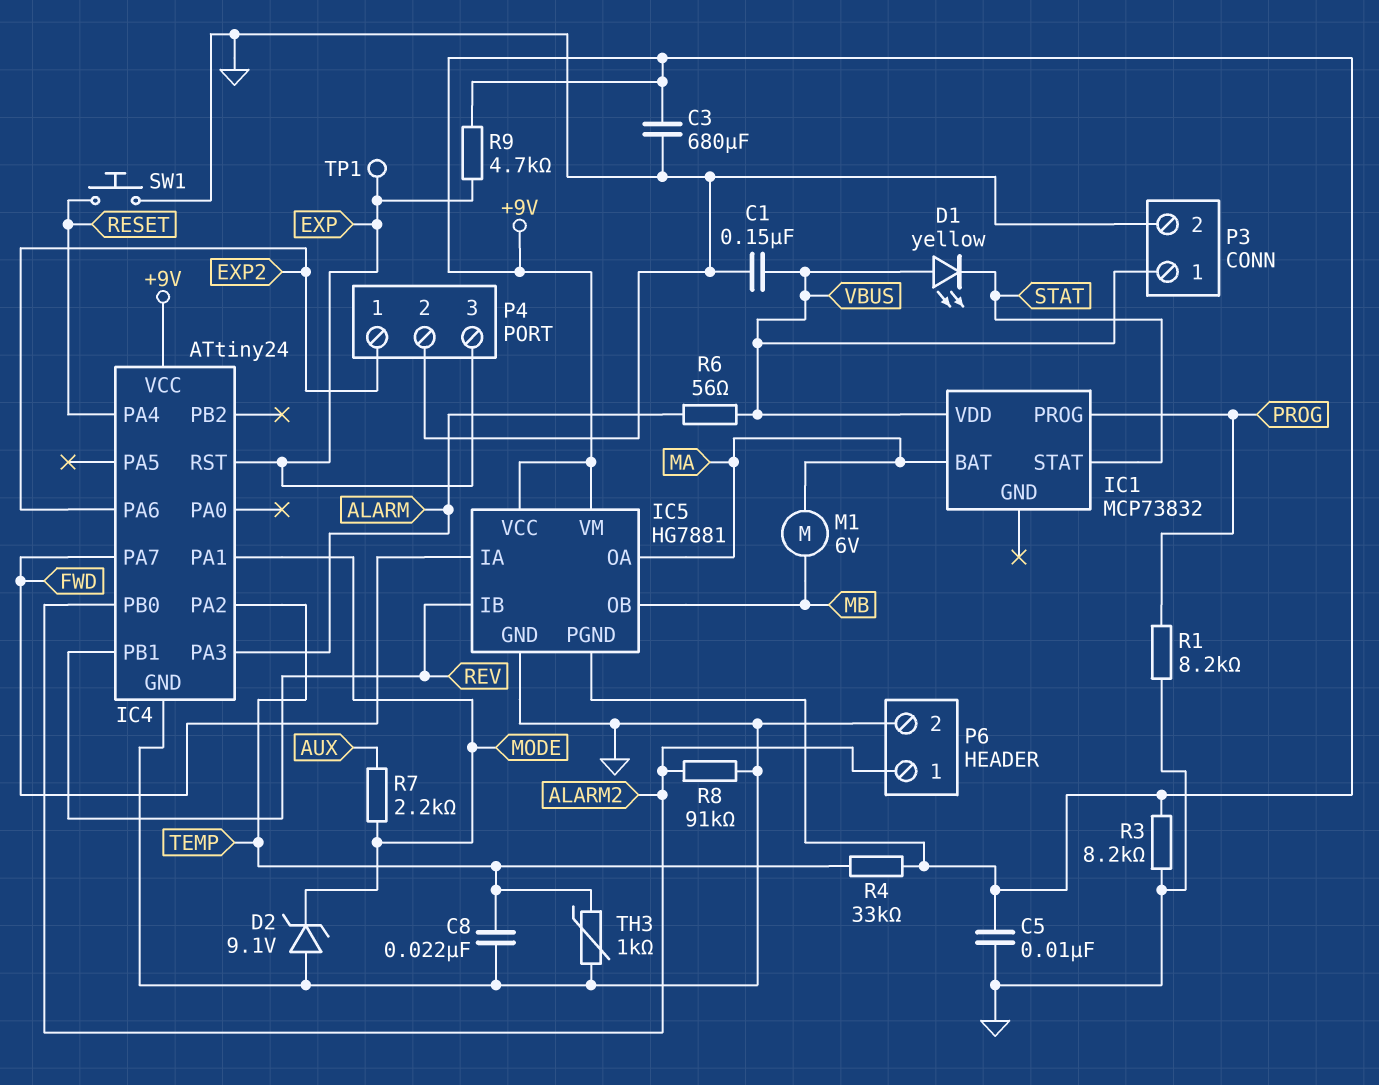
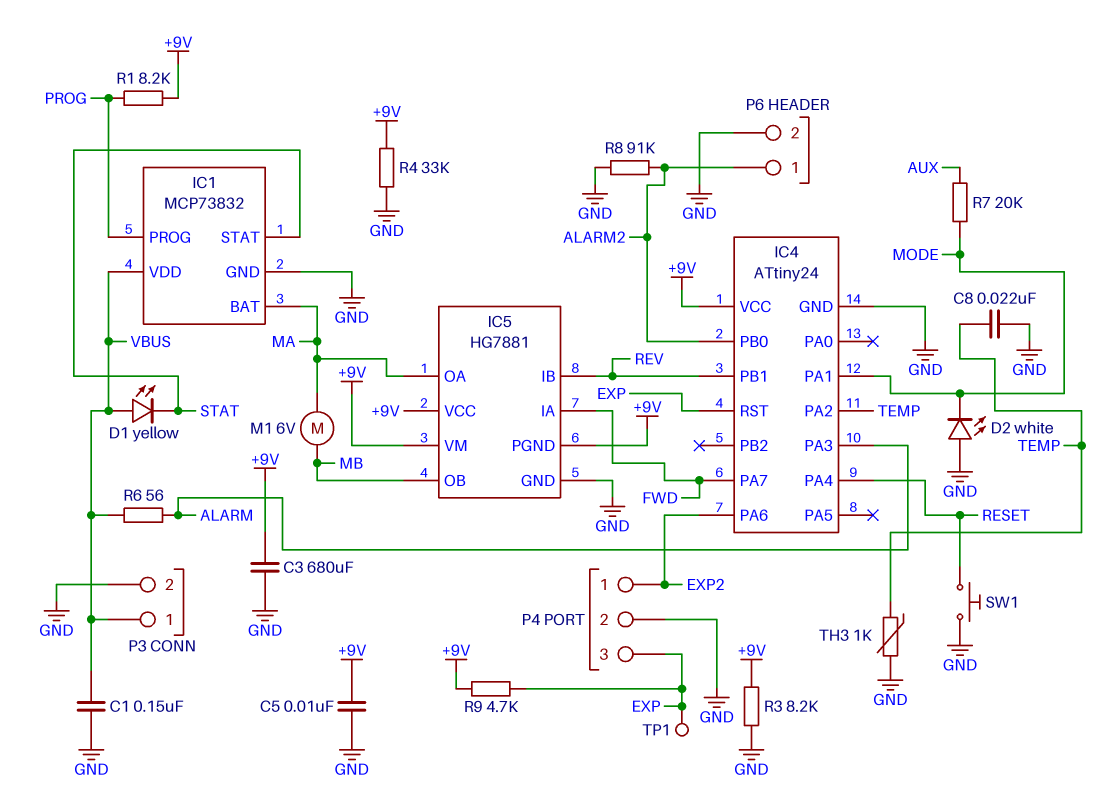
D2: zener 9.1V (A GND, K MODE) -> LED white (A GND, K MODE)
IC1 pin GND: none -> GND
R1: 8.2k (GND, PROG) -> 8.2k (+9V, PROG)
R4: 33k (+9V, TEMP) -> 33k (+9V, GND)
R7: 2.2k (AUX, MODE) -> 20k (AUX, MODE)

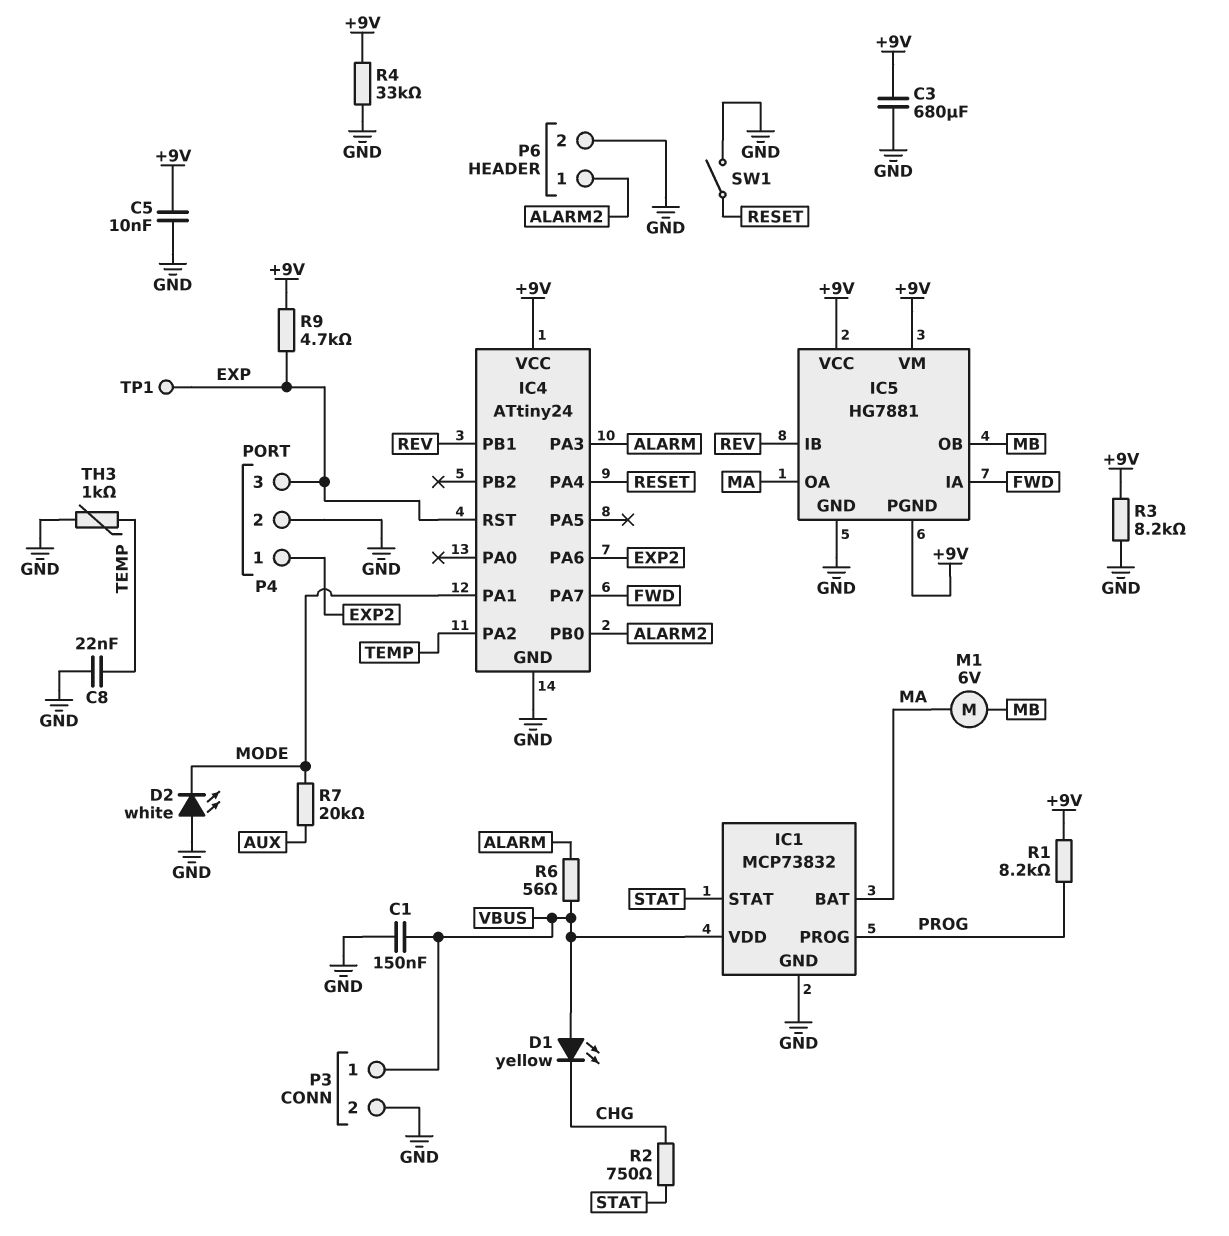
D1: LED yellow (A VBUS, K STAT) -> LED yellow (A VBUS, K CHG)
R2: none -> 750 (CHG, STAT)
R8: 91k (ALARM2, GND) -> none
SW1: button (GND, RESET) -> switch (GND, RESET)

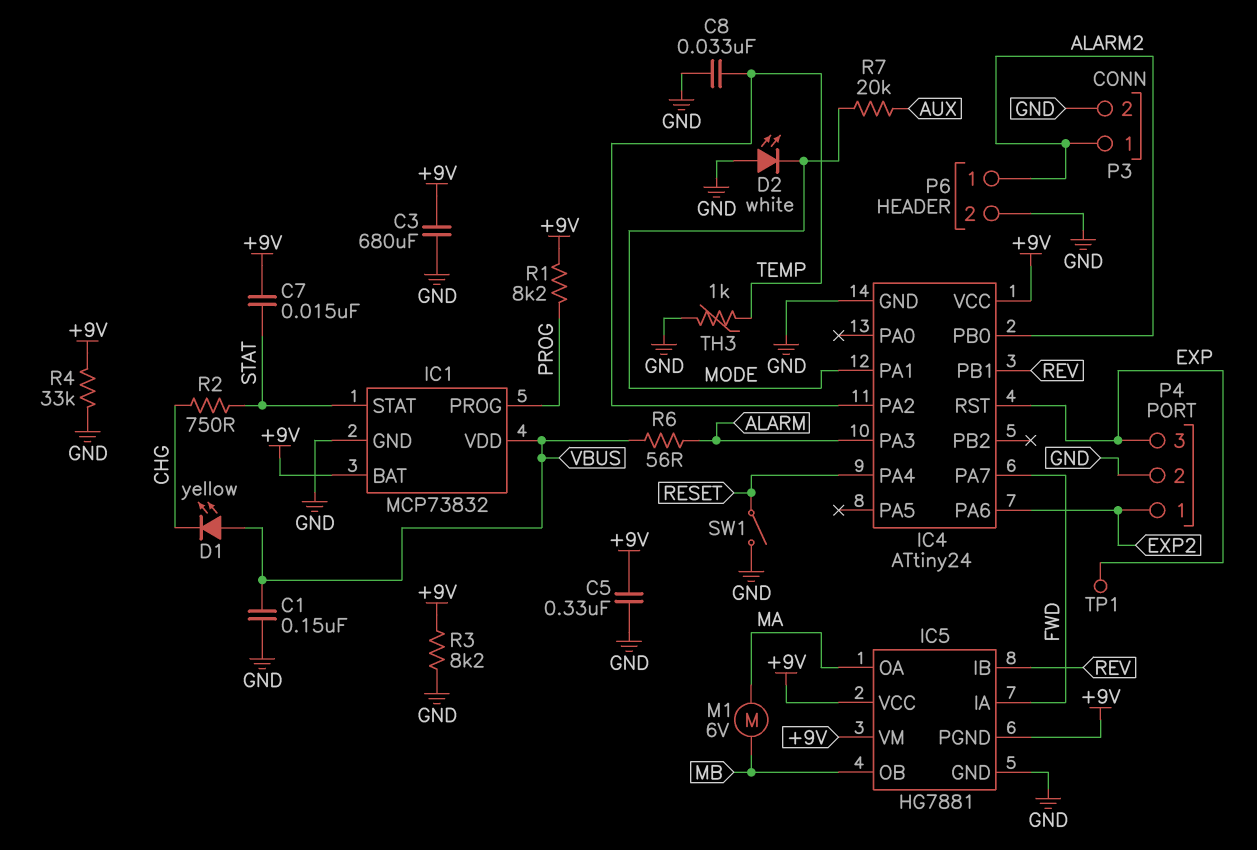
C5: 10nF (+9V, GND) -> 330nF (+9V, GND)
C7: none -> 15nF (+9V, STAT)
C8: 22nF (GND, TEMP) -> 33nF (GND, TEMP)
IC1 pin BAT: MA -> +9V
P3 pin 1: VBUS -> ALARM2
R9: 4.7k (+9V, EXP) -> none

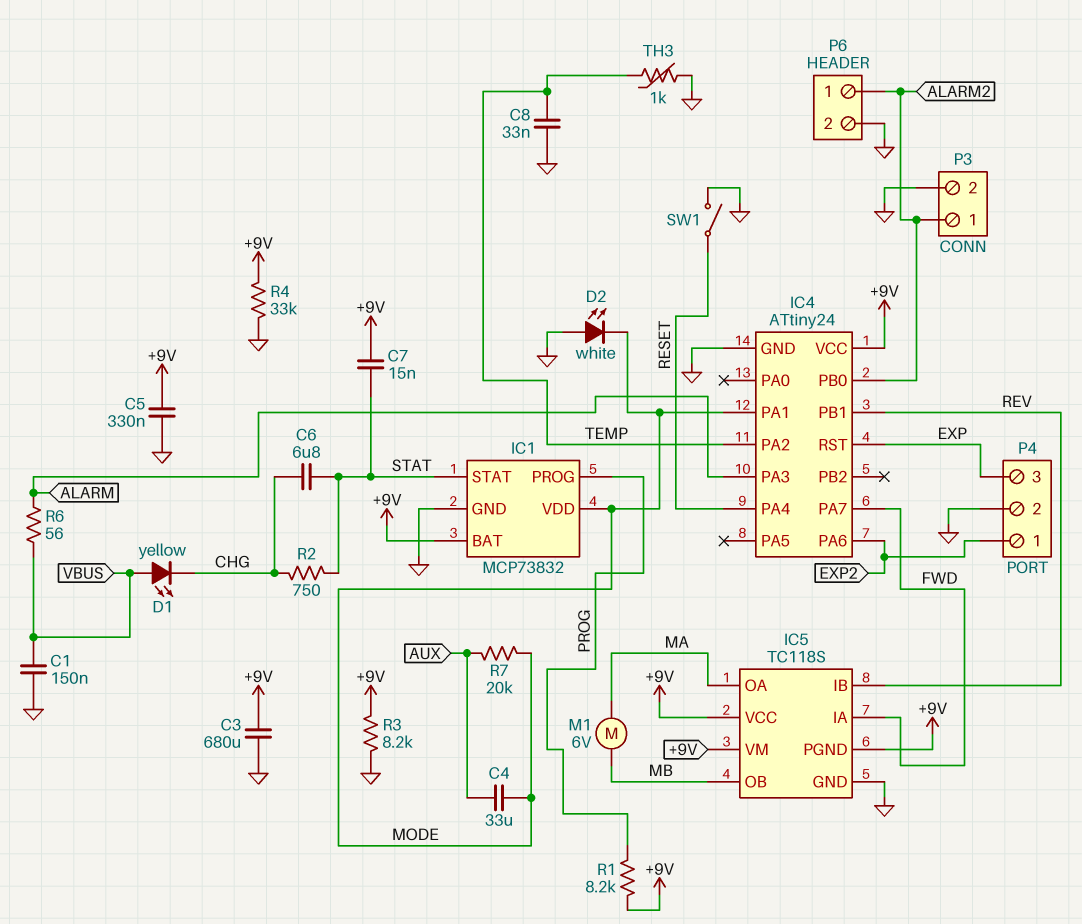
C4: none -> 33uF (AUX, MODE)
C6: none -> 6.8uF (CHG, STAT)
IC1 pin VDD: VBUS -> MODE
IC5: HG7881 -> TC118S
TP1: test point (EXP) -> none

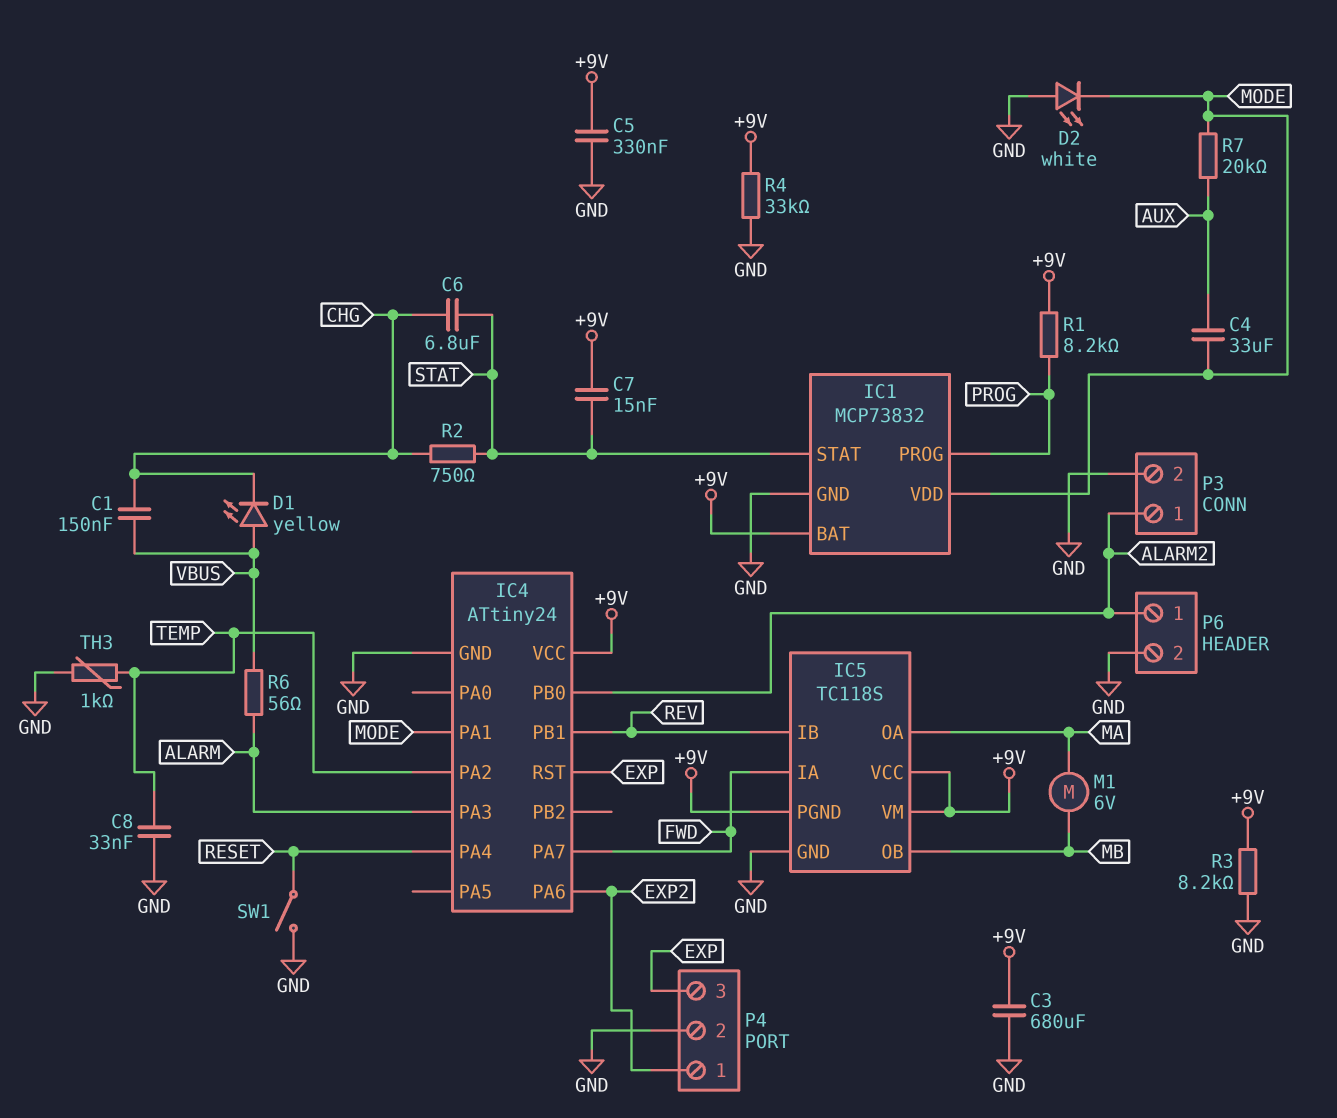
C1: 150nF (GND, VBUS) -> 150nF (CHG, VBUS)

